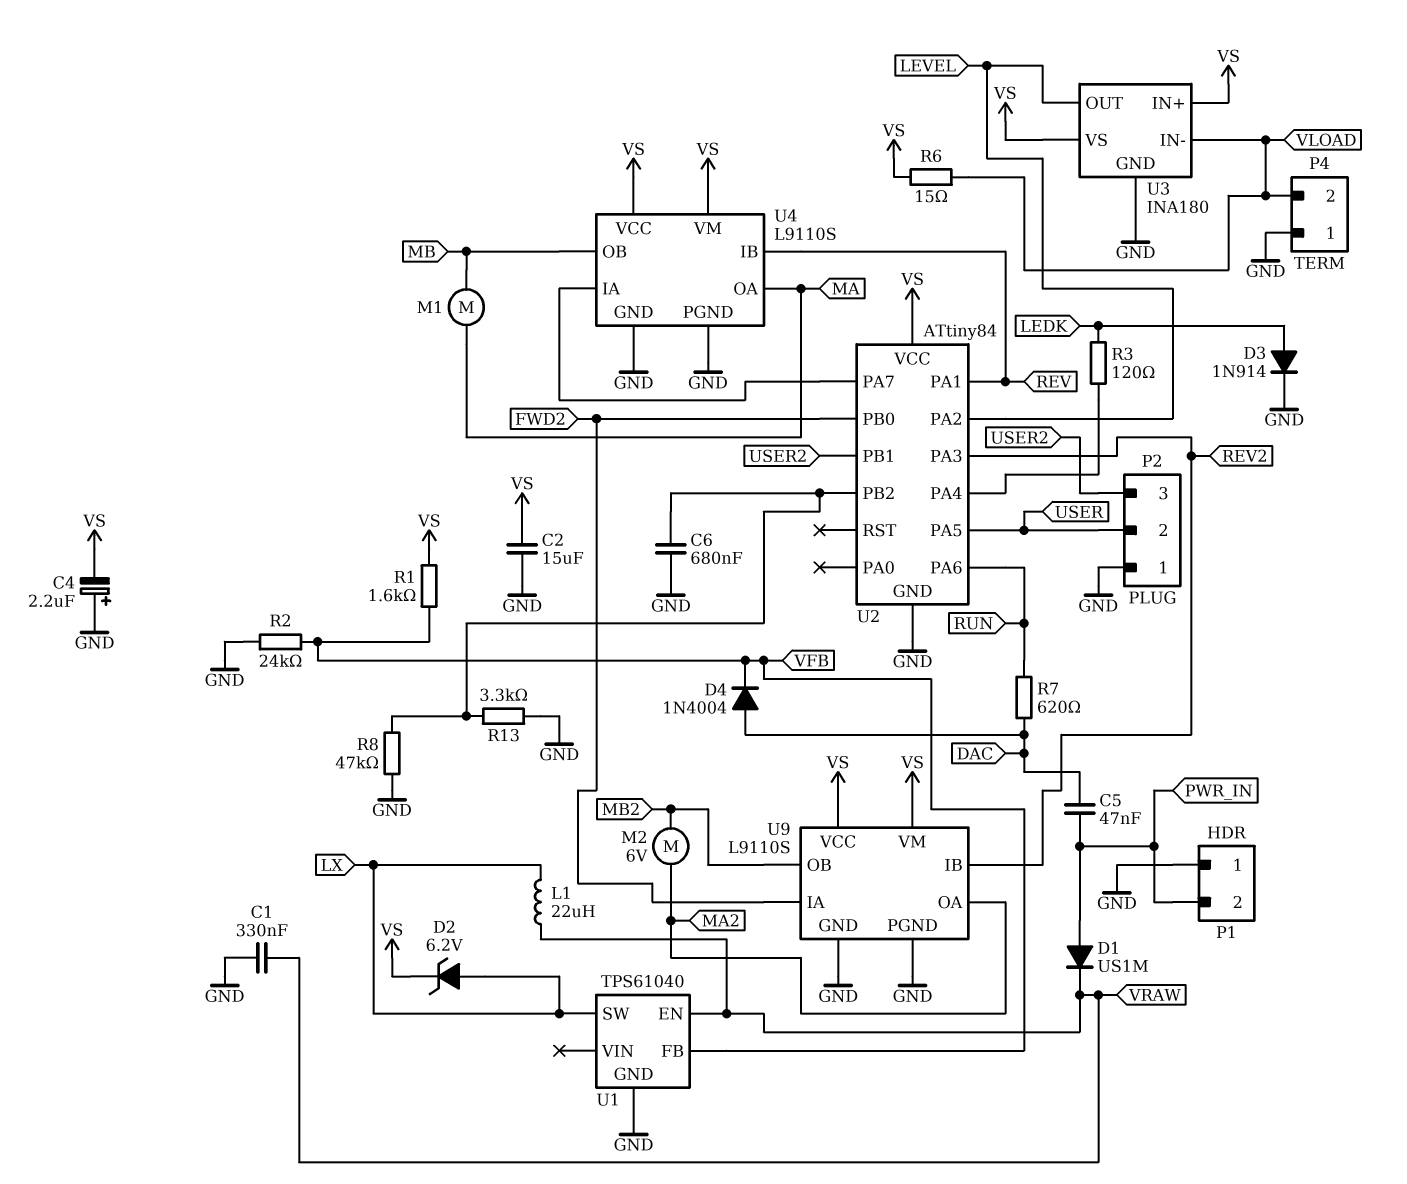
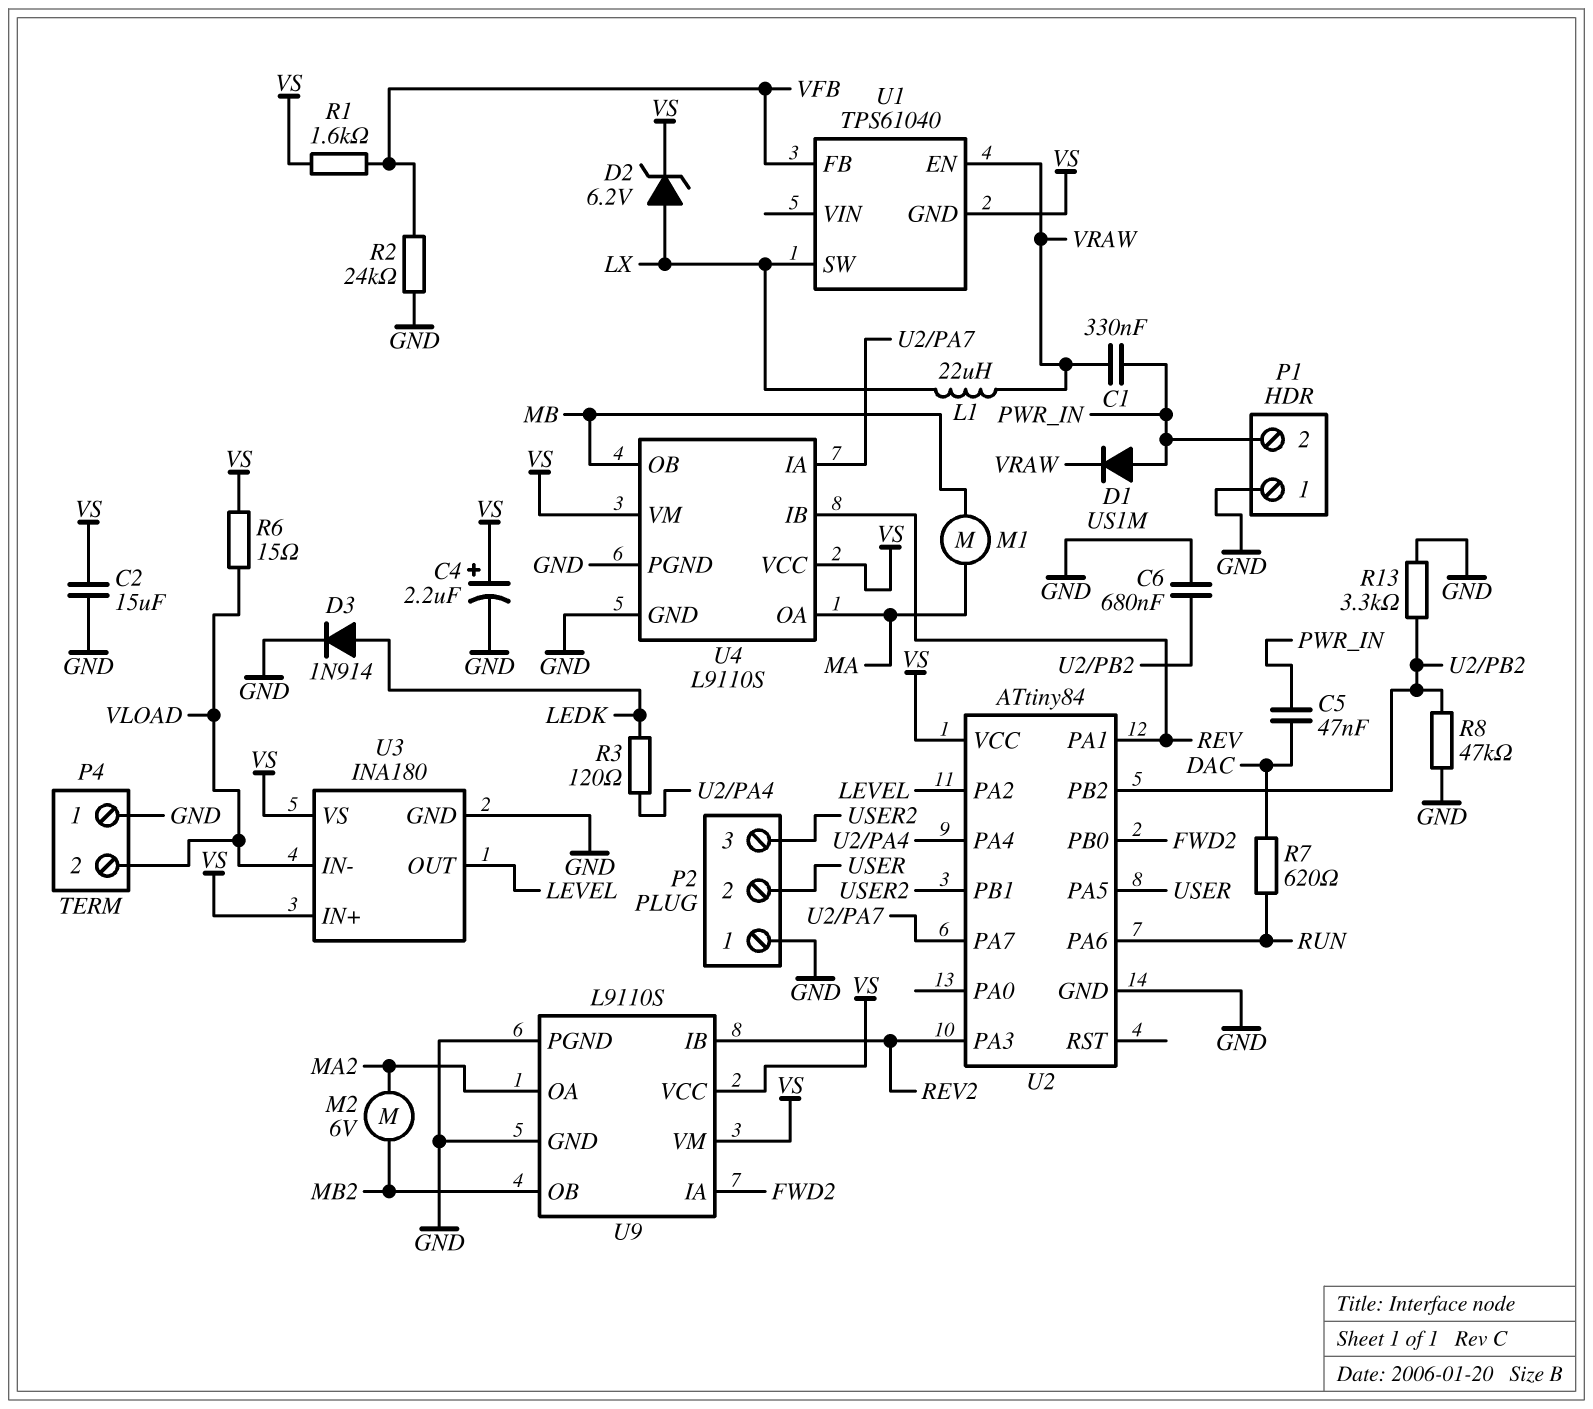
C1: 330nF (GND, VRAW) -> 330nF (PWR_IN, VRAW)
C4: 2.2uF (plus GND, minus VS) -> 2.2uF (plus VS, minus GND)
D4: diode 1N4004 (A DAC, K VFB) -> none
U1 pin GND: GND -> VS

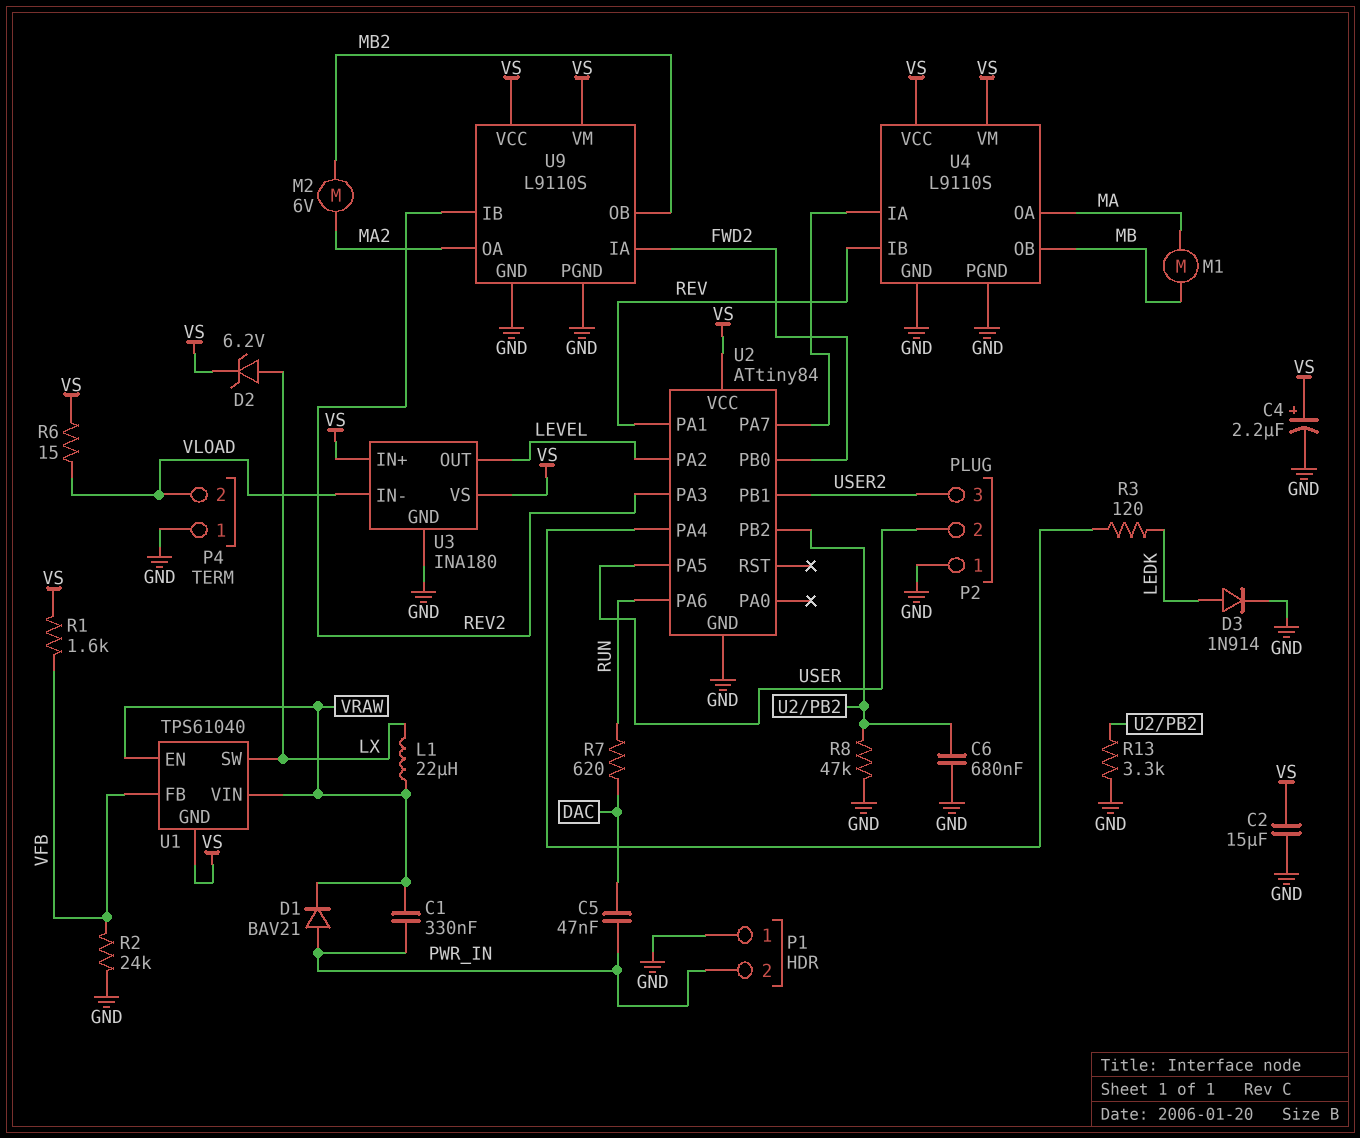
D1: diode US1M (A PWR_IN, K VRAW) -> diode BAV21 (A PWR_IN, K VRAW)
U1 pin VIN: none -> VRAW

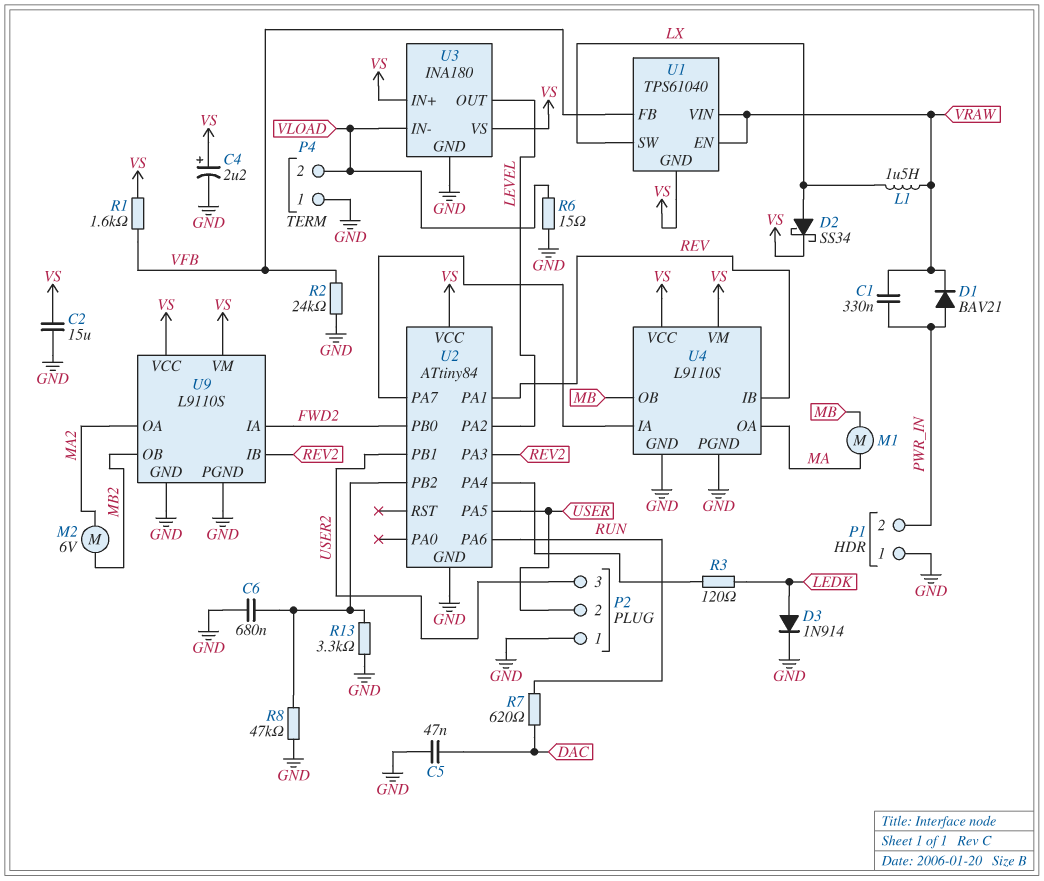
C5: 47nF (DAC, PWR_IN) -> 47nF (DAC, GND)
D2: zener 6.2V (A LX, K VS) -> schottky SS34 (A LX, K VS)
L1: 22uH (LX, VRAW) -> 1.5uH (LX, VRAW)
R6: 15 (VLOAD, VS) -> 15 (GND, VLOAD)

